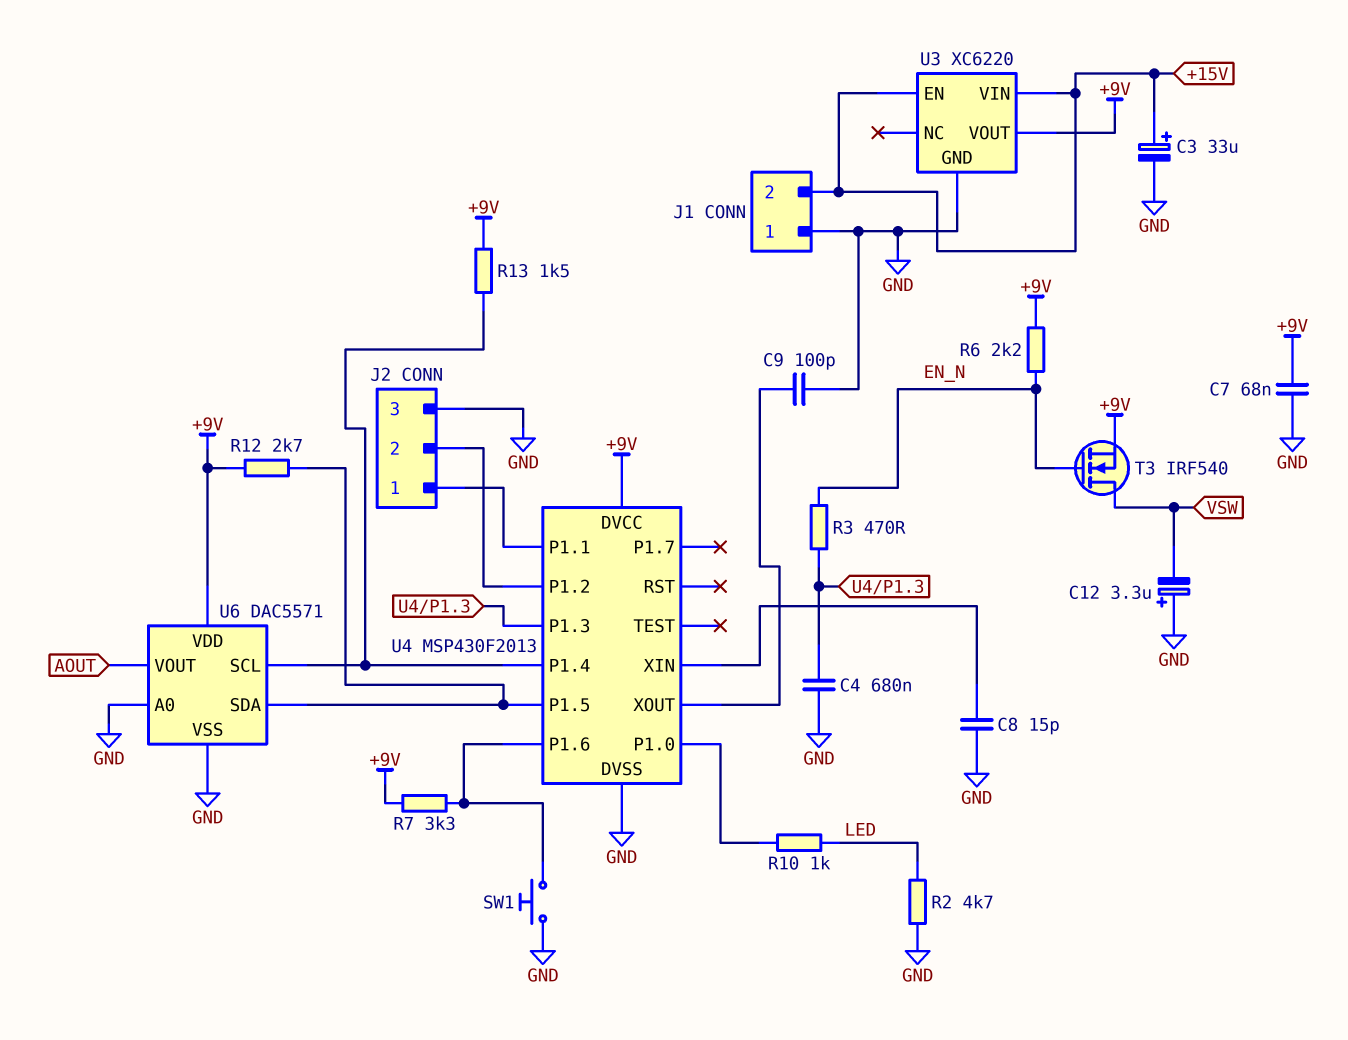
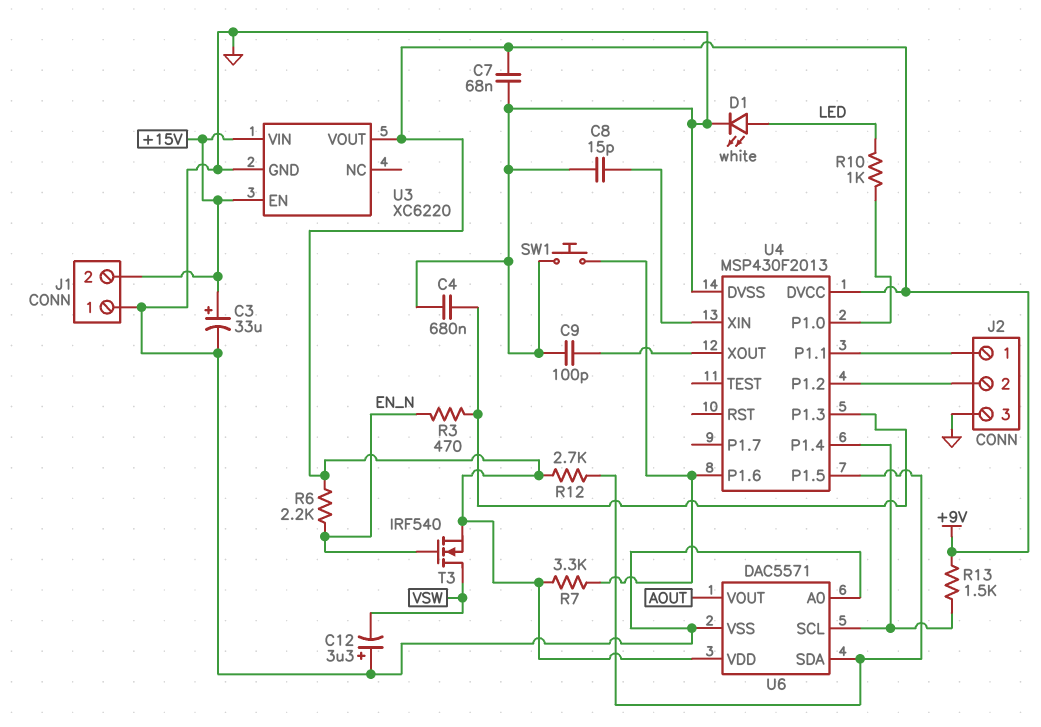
D1: none -> LED white (A LED, K GND)
R2: 4.7k (GND, LED) -> none

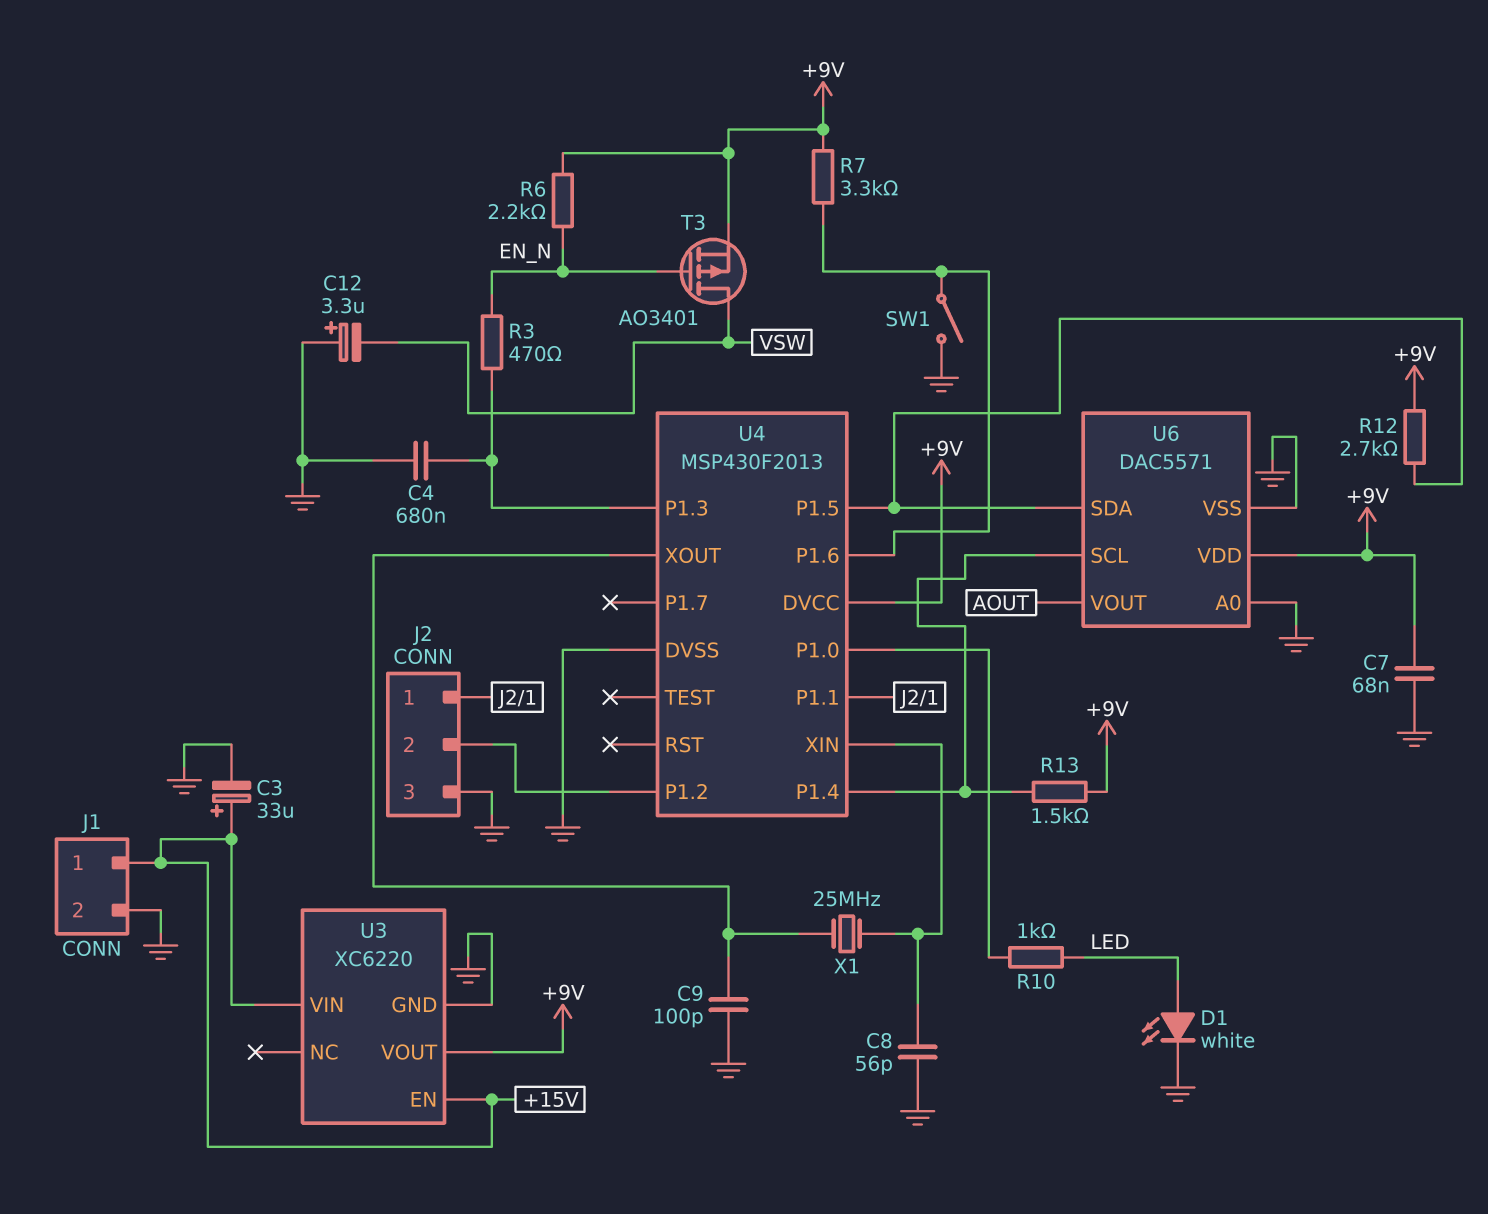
C8: 15pF (GND, U4/XIN) -> 56pF (GND, U4/XIN)
J1 pin 1: GND -> +15V
J1 pin 2: +15V -> GND
SW1: button (GND, U4/P1.6) -> switch (GND, U4/P1.6)
T3: NMOS IRF540 (G EN_N, D VSW, S +9V) -> PMOS AO3401 (G EN_N, D VSW, S +9V)
X1: none -> 25MHz (U4/XIN, U4/XOUT)

